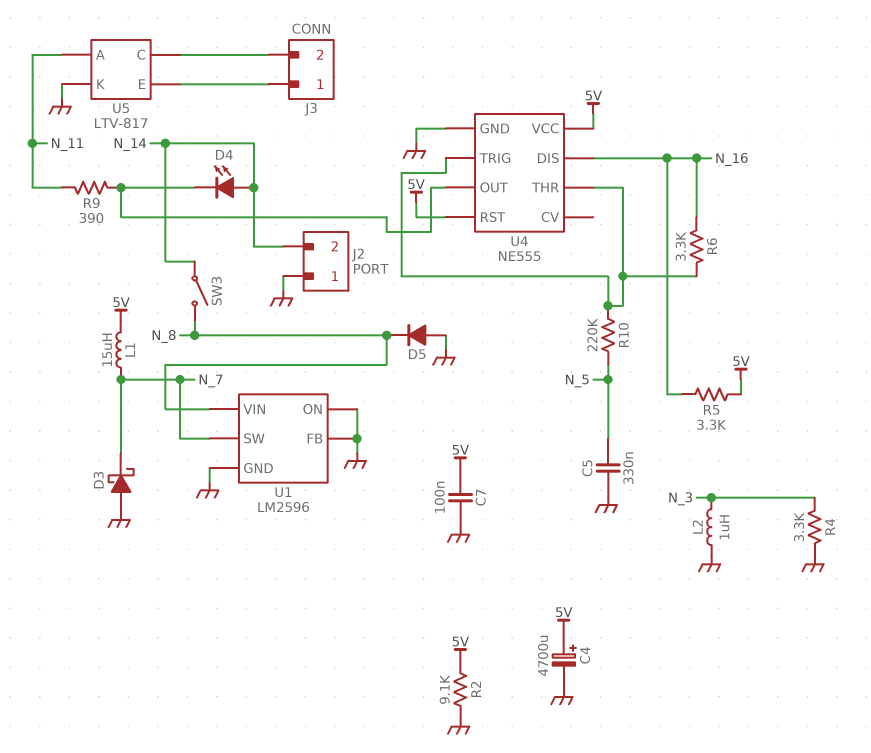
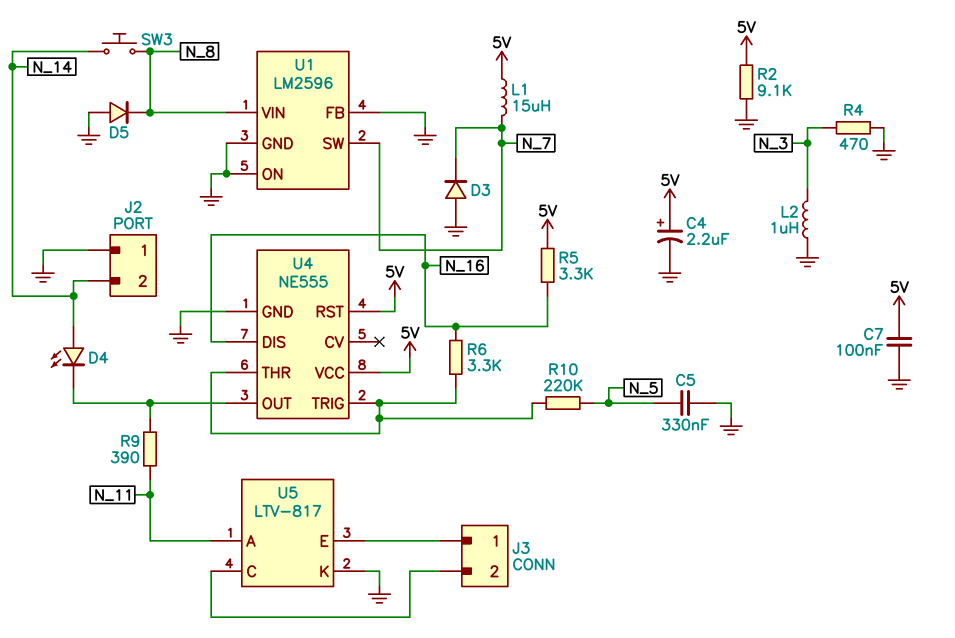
C4: 4700uF (plus 5V, minus GND) -> 2.2uF (plus 5V, minus GND)
D3: schottky (A GND, K N_7) -> diode (A GND, K N_7)
R4: 3.3k (GND, N_3) -> 470 (GND, N_3)
SW3: switch (N_8, N_14) -> button (N_8, N_14)

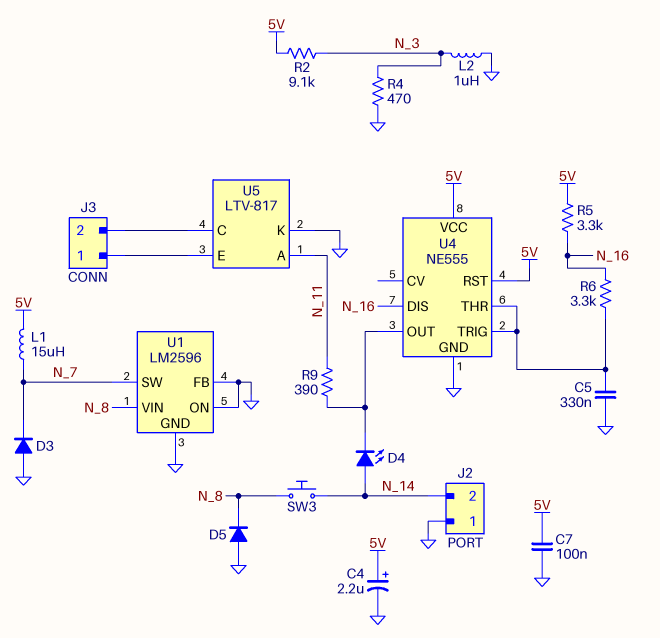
C5: 330nF (GND, N_5) -> 330nF (GND, U4/THR)
R2: 9.1k (5V, GND) -> 9.1k (5V, N_3)
R10: 220k (N_5, U4/THR) -> none

